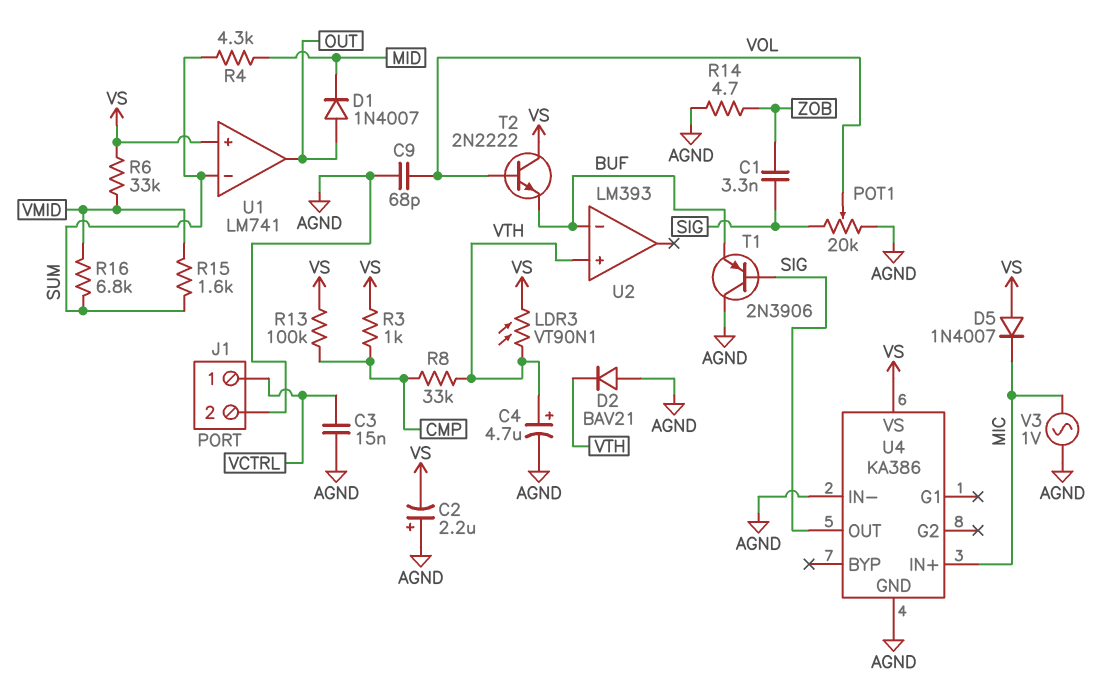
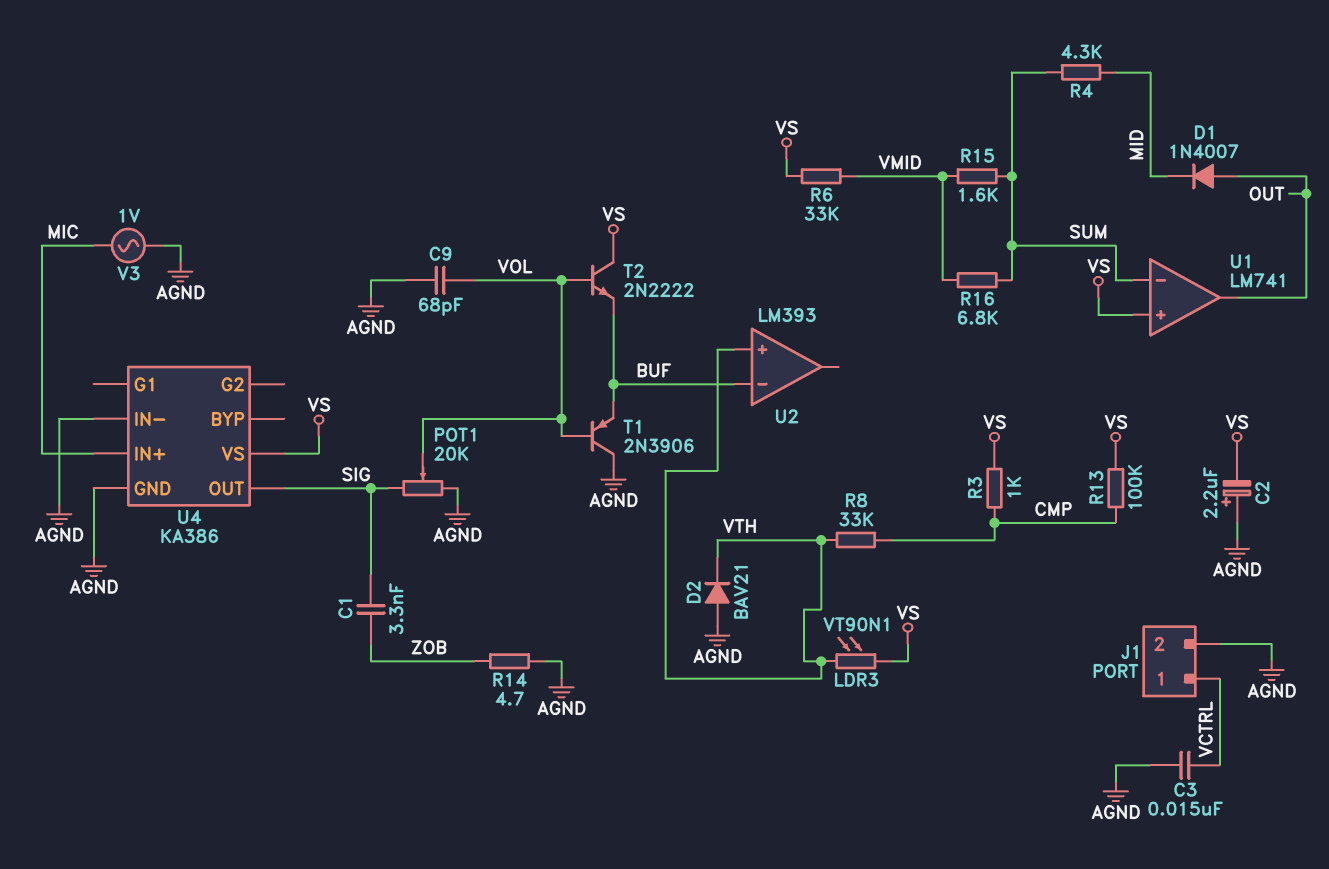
C4: 4.7uF (plus VTH, minus AGND) -> none
D5: diode 1N4007 (A VS, K MIC) -> none
T1: PNP 2N3906 (B SIG, C AGND, E BUF) -> PNP 2N3906 (B VOL, C AGND, E BUF)

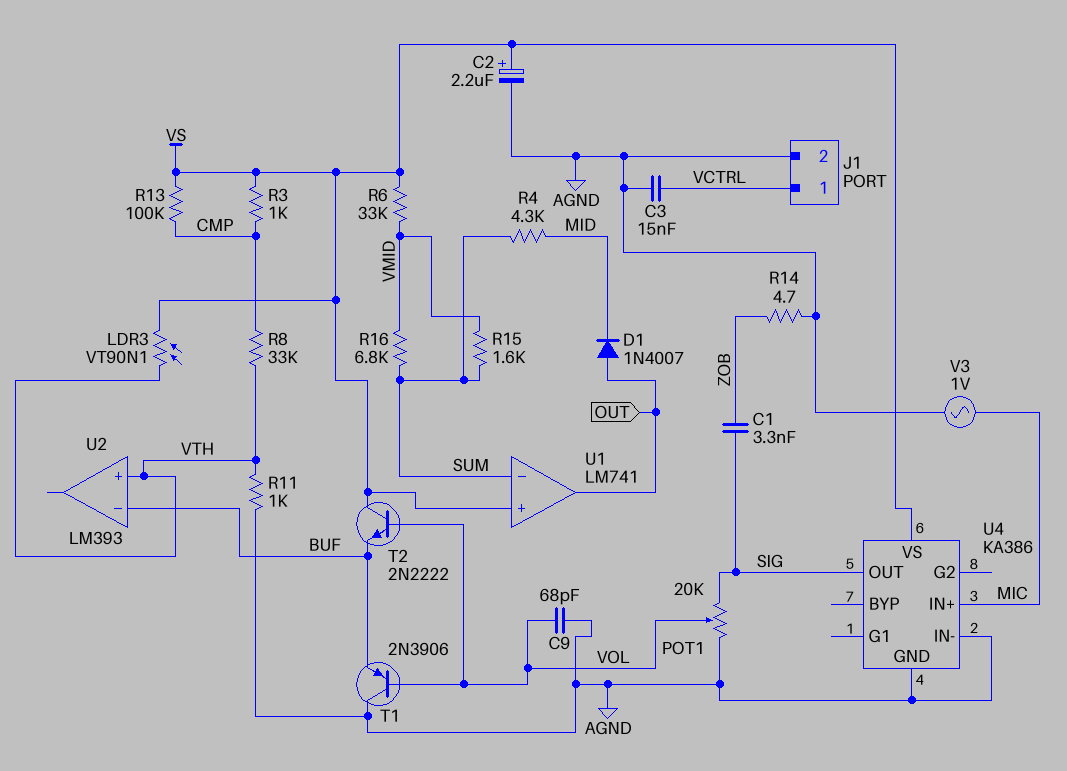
C2: 2.2uF (plus AGND, minus VS) -> 2.2uF (plus VS, minus AGND)
D2: diode BAV21 (A AGND, K VTH) -> none
R11: none -> 1k (AGND, VTH)

